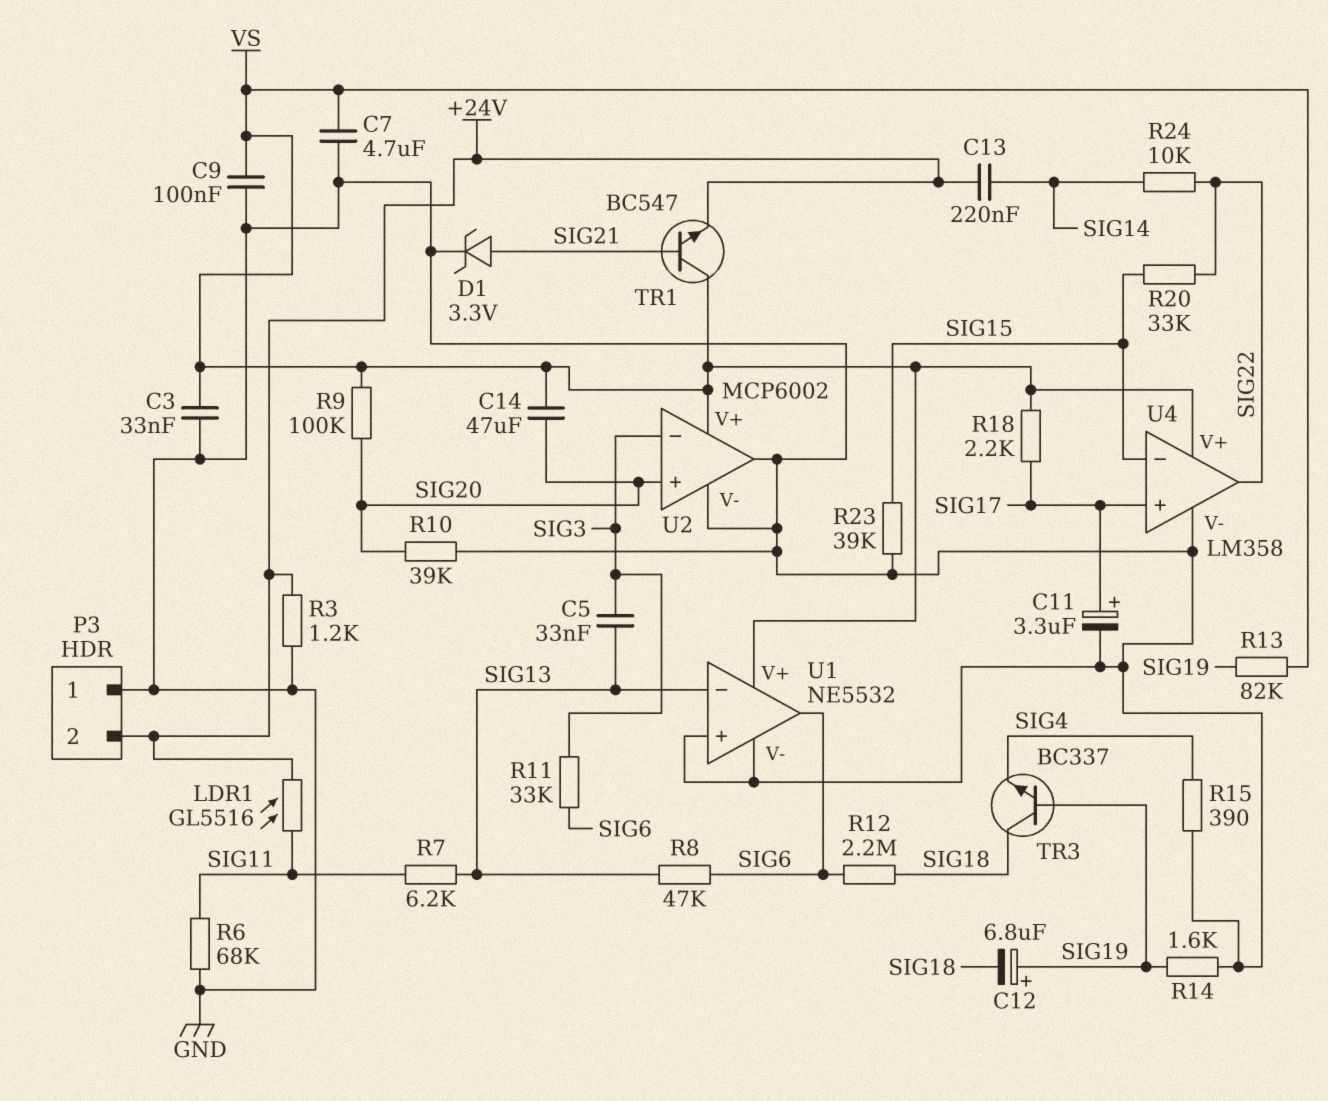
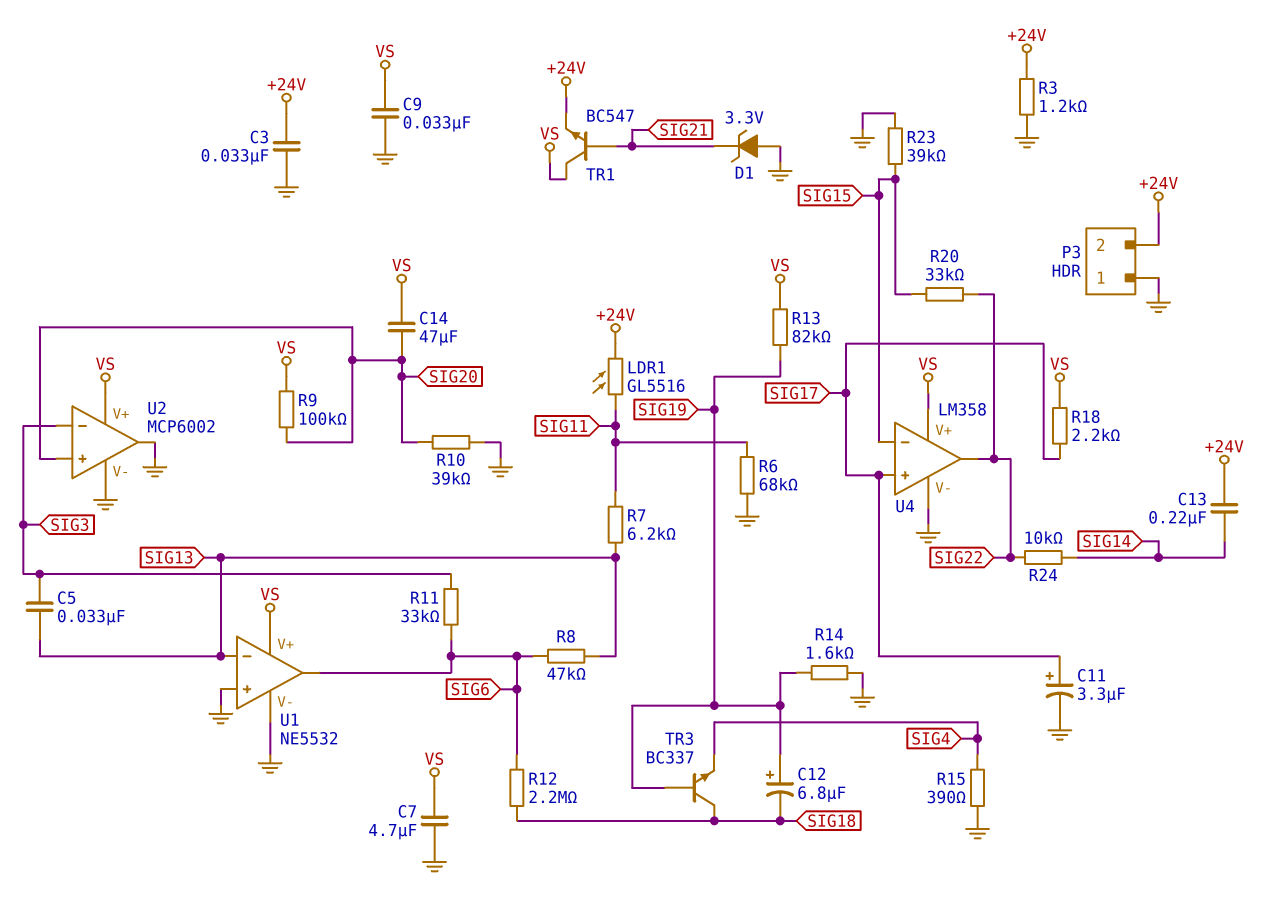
C3: 33nF (GND, VS) -> 33nF (+24V, GND)
C9: 100nF (GND, VS) -> 33nF (GND, VS)
D1: zener 3.3V (A SIG21, K GND) -> zener 3.3V (A GND, K SIG21)

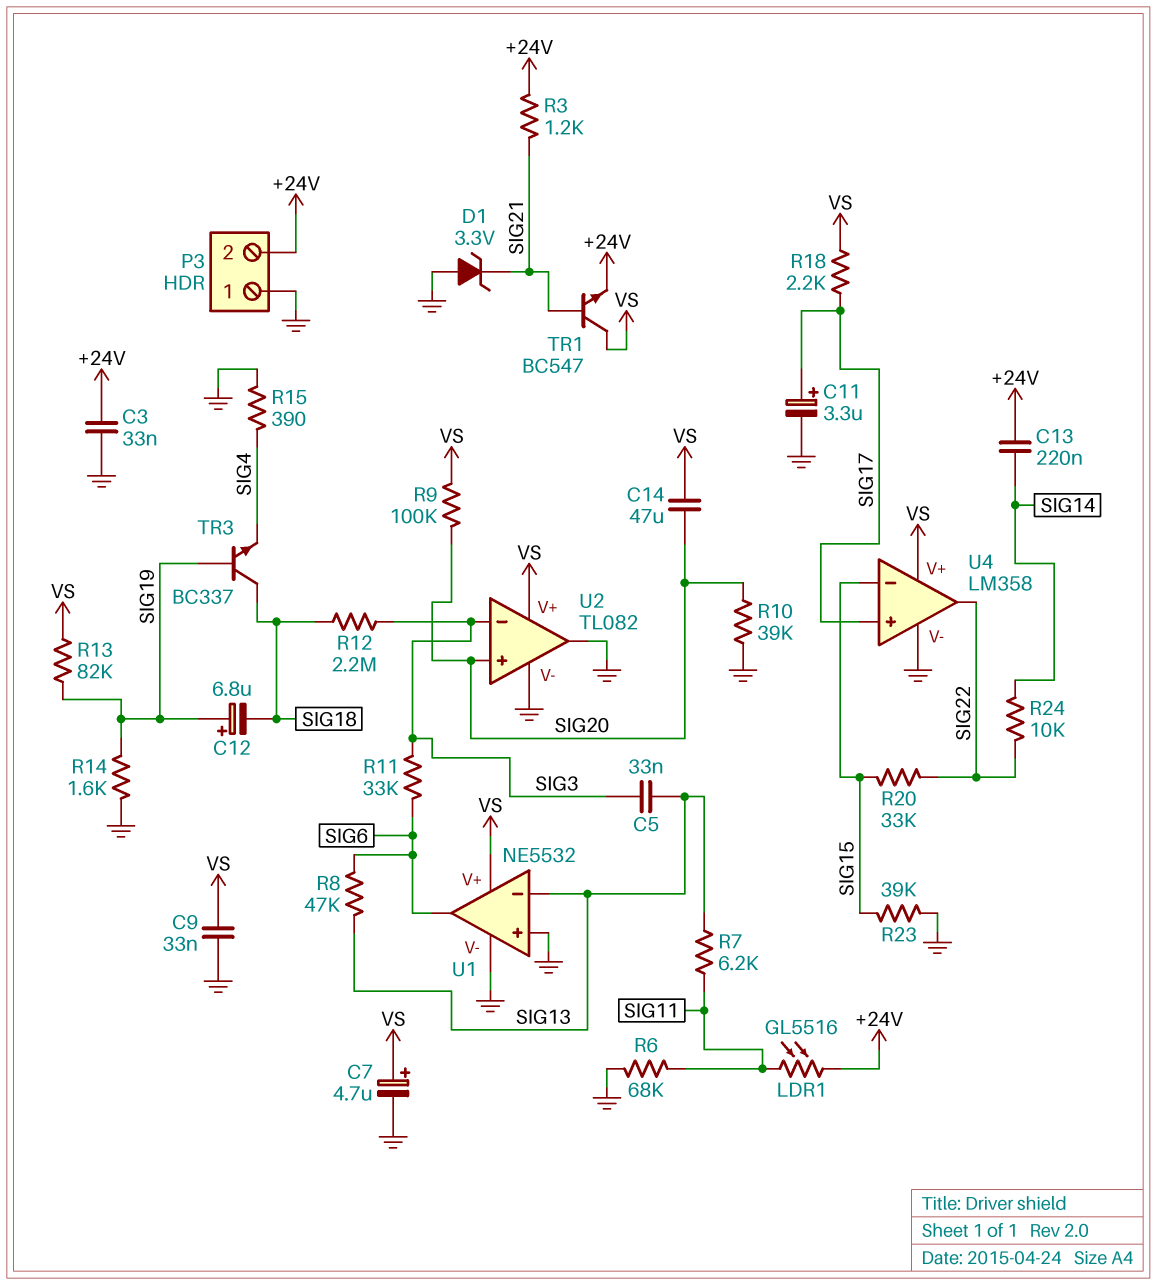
C7: 4.7uF (GND, VS) -> 4.7uF (plus VS, minus GND)
R3: 1.2k (+24V, GND) -> 1.2k (+24V, SIG21)
R12: 2.2M (SIG6, SIG18) -> 2.2M (SIG3, SIG18)
U2: MCP6002 -> TL082

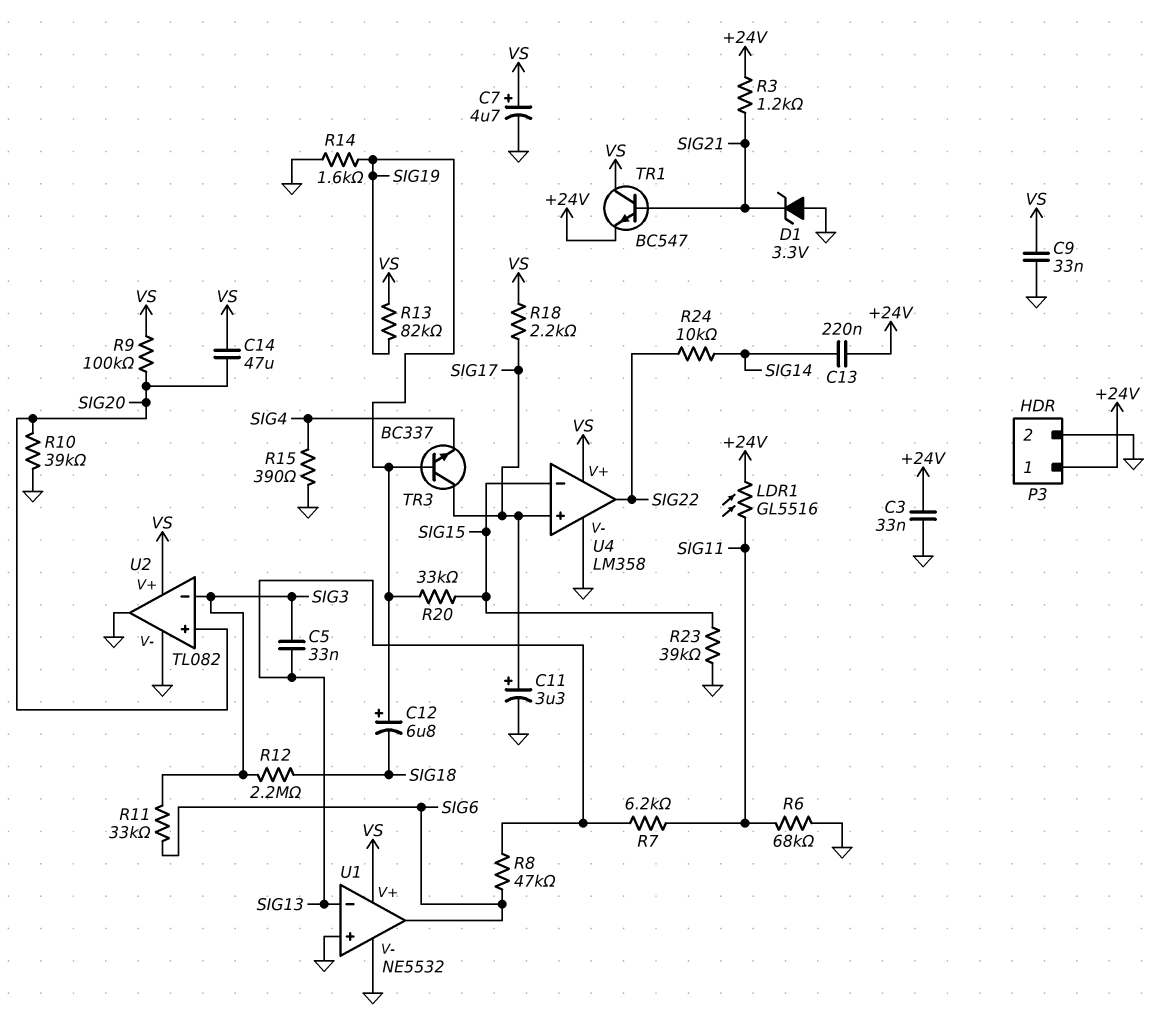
P3 pin 1: GND -> +24V
P3 pin 2: +24V -> GND
R20: 33k (SIG15, SIG22) -> 33k (SIG15, SIG19)
TR3: NPN BC337 (B SIG19, C SIG18, E SIG4) -> NPN BC337 (B SIG19, C SIG17, E SIG4)

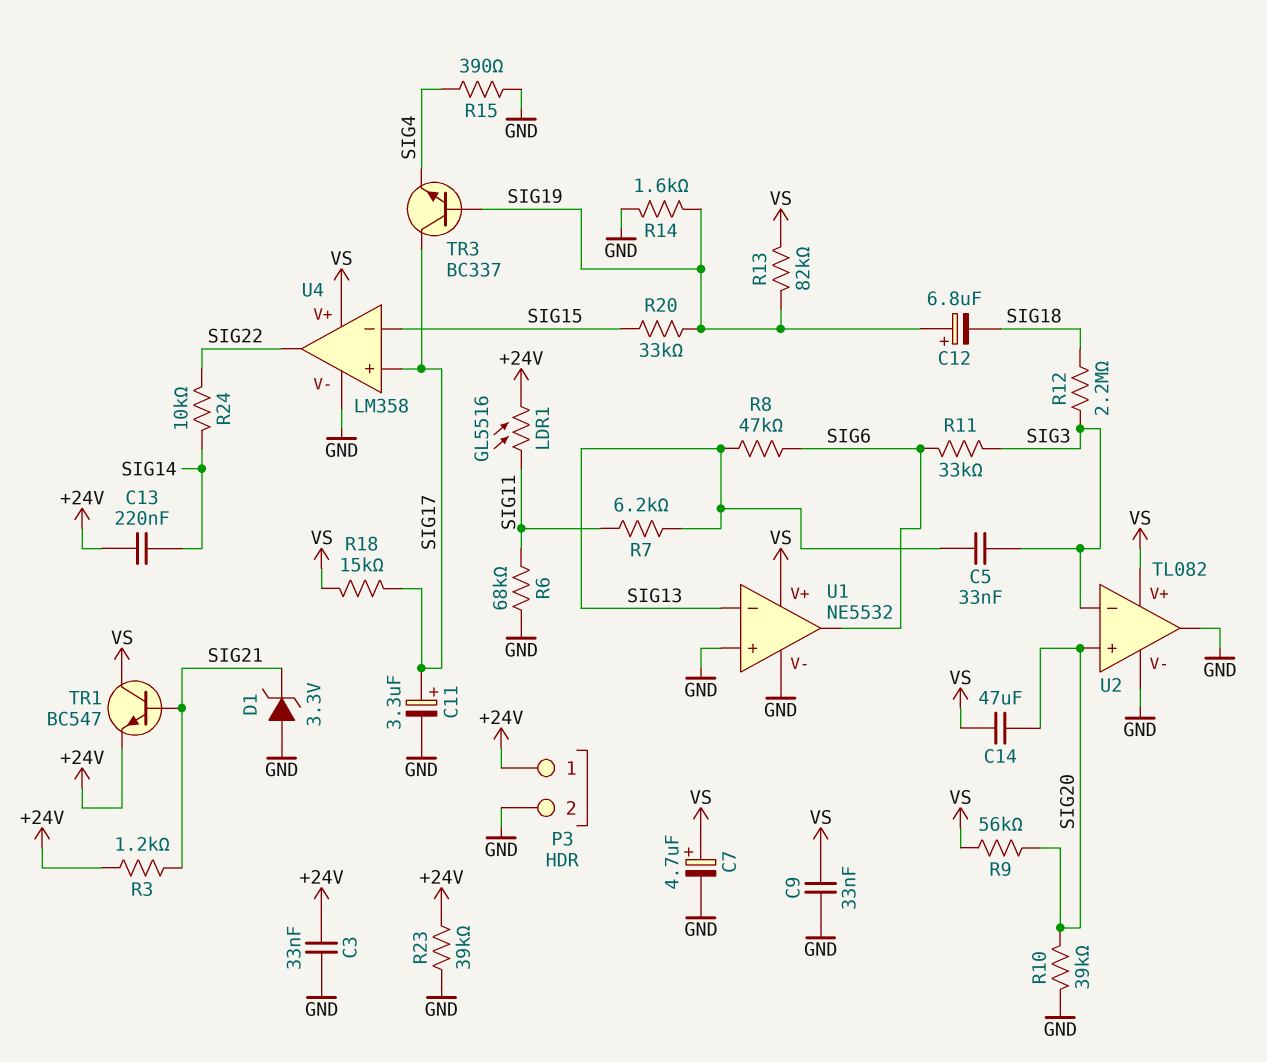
R9: 100k (SIG20, VS) -> 56k (SIG20, VS)
R18: 2.2k (SIG17, VS) -> 15k (SIG17, VS)
R23: 39k (GND, SIG15) -> 39k (+24V, GND)

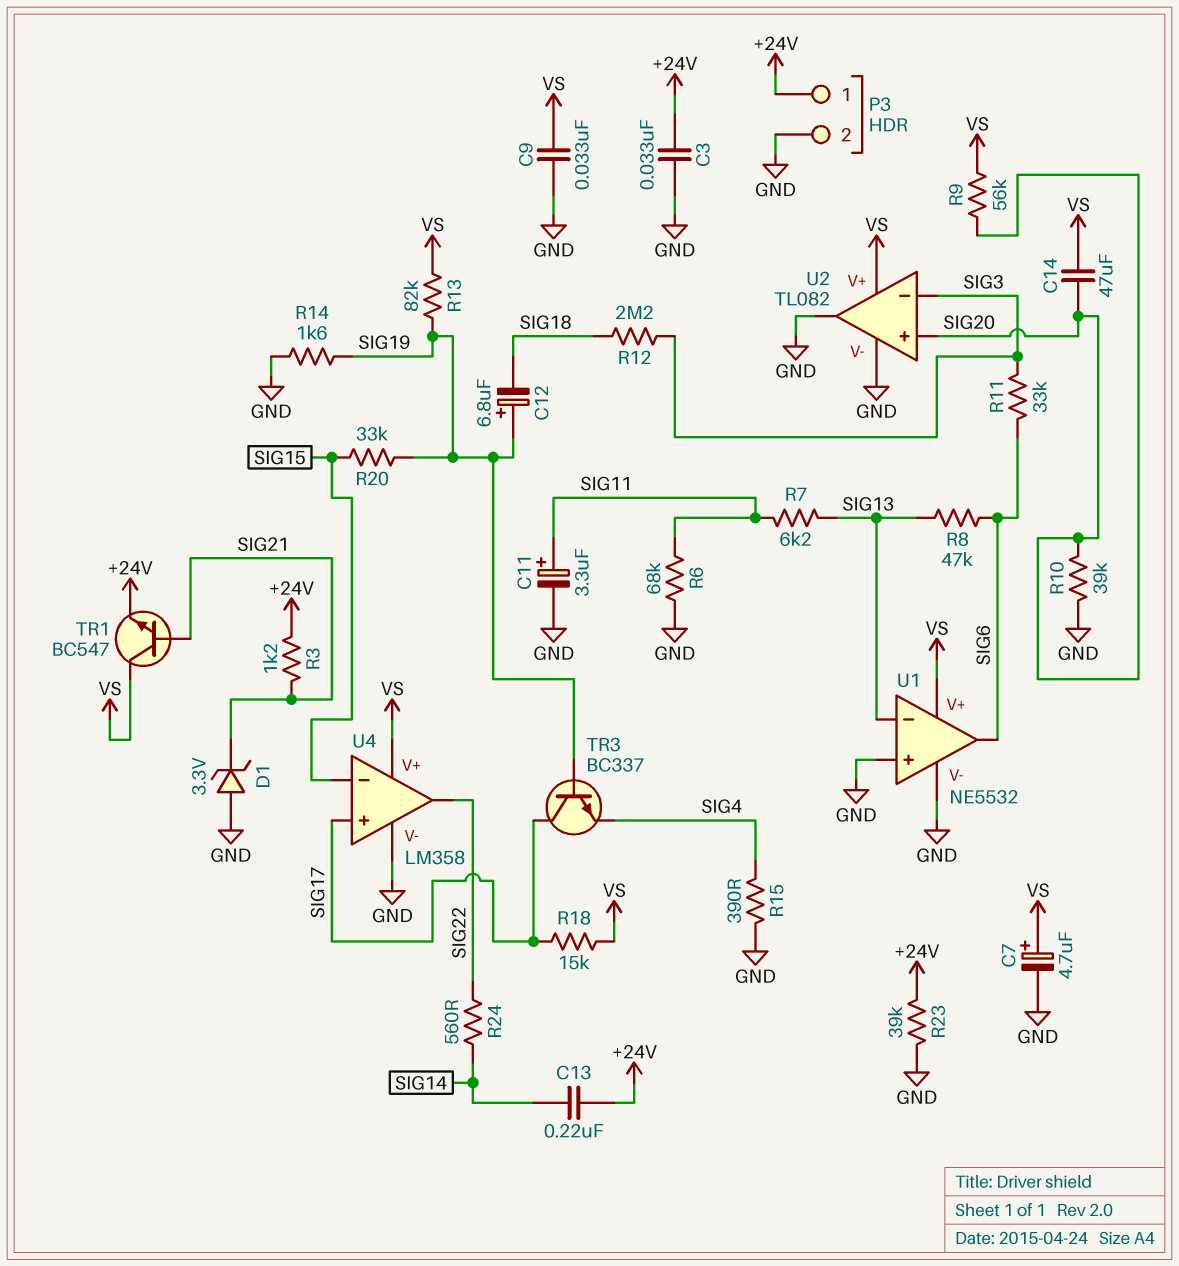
C5: 33nF (SIG3, SIG13) -> none
C11: 3.3uF (plus SIG17, minus GND) -> 3.3uF (plus SIG11, minus GND)
LDR1: GL5516 (+24V, SIG11) -> none
R24: 10k (SIG14, SIG22) -> 560 (SIG14, SIG22)

